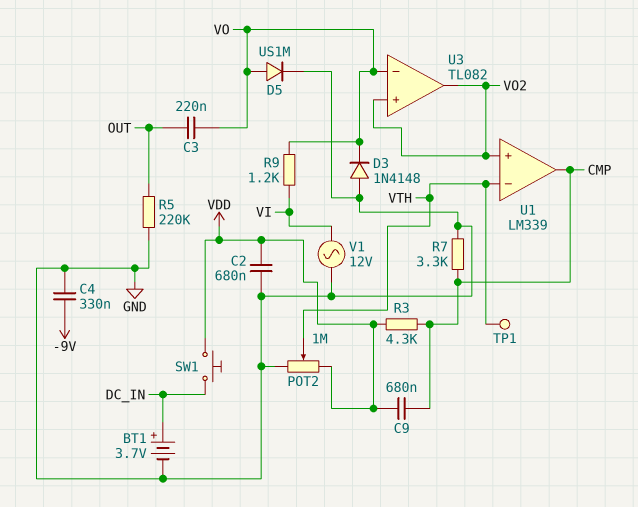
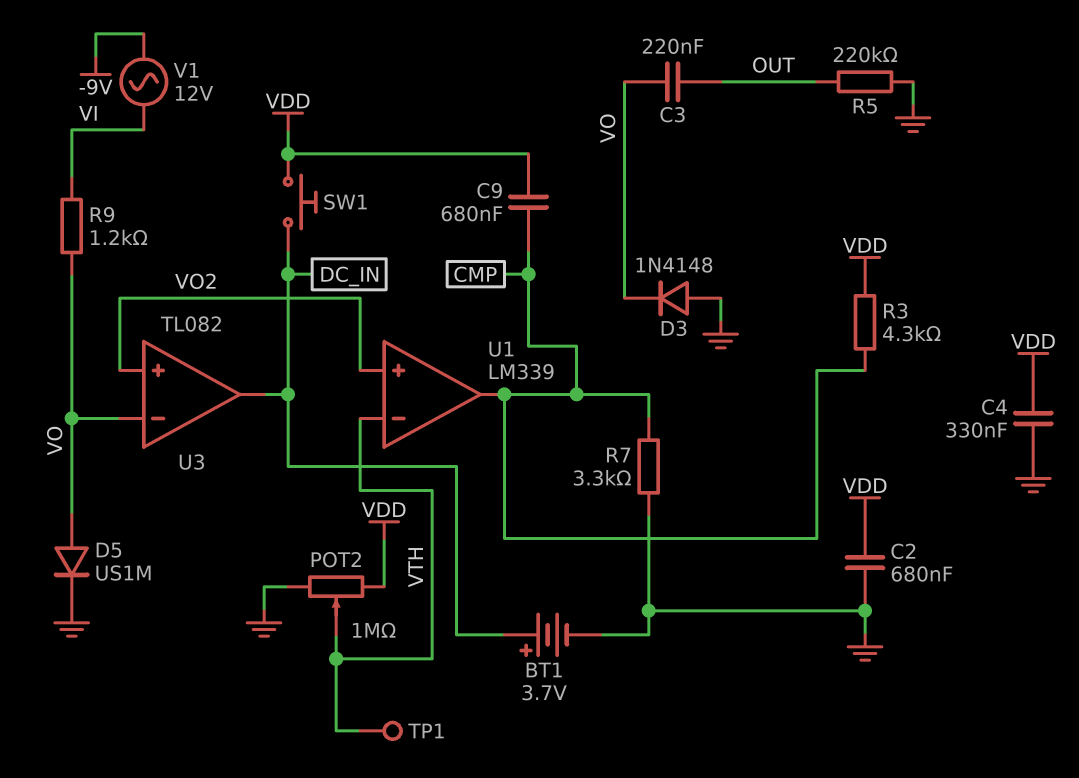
C4: 330nF (-9V, GND) -> 330nF (GND, VDD)
U3 pin out: VO2 -> DC_IN
V1: AC 12V (GND, VI) -> AC 12V (-9V, VI)

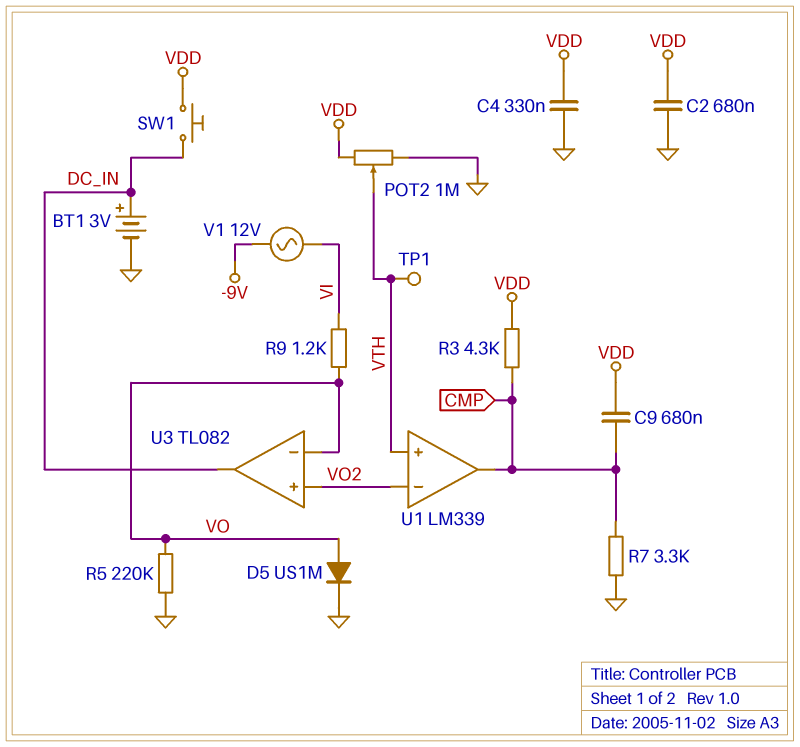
BT1: 3.7V (plus DC_IN, minus GND) -> 3V (plus DC_IN, minus GND)
C3: 220nF (OUT, VO) -> none
D3: diode 1N4148 (A GND, K VO) -> none
R5: 220k (GND, OUT) -> 220k (GND, VO)
U1 pin in+: VO2 -> VTH
U1 pin in-: VTH -> VO2

